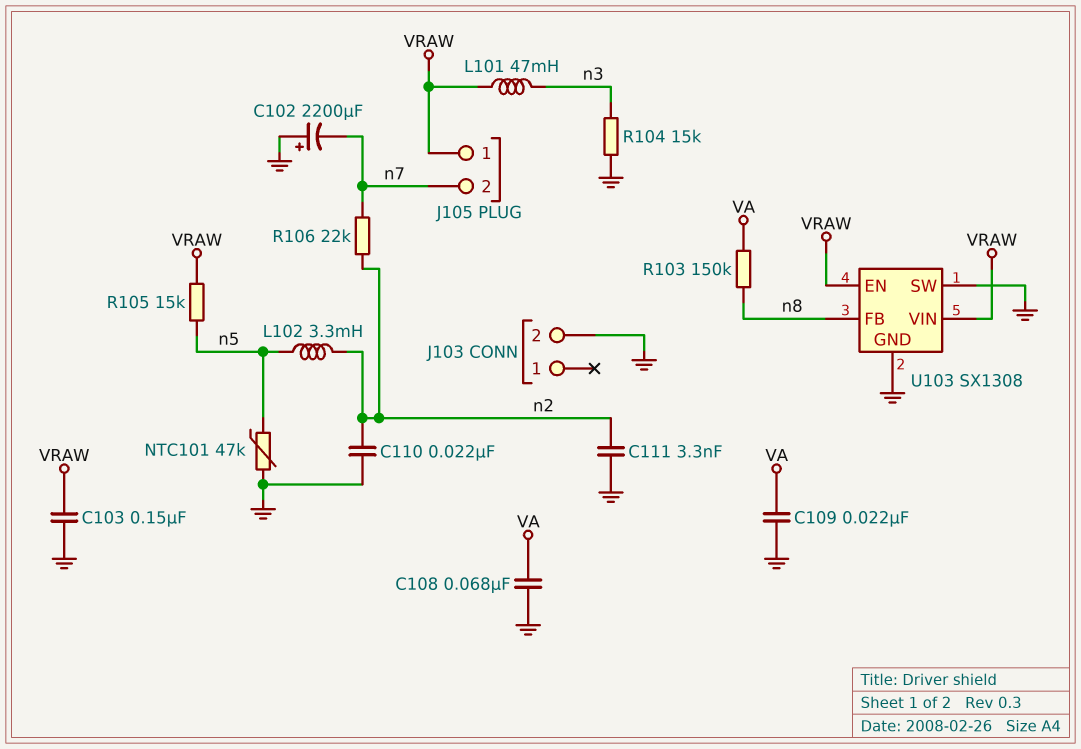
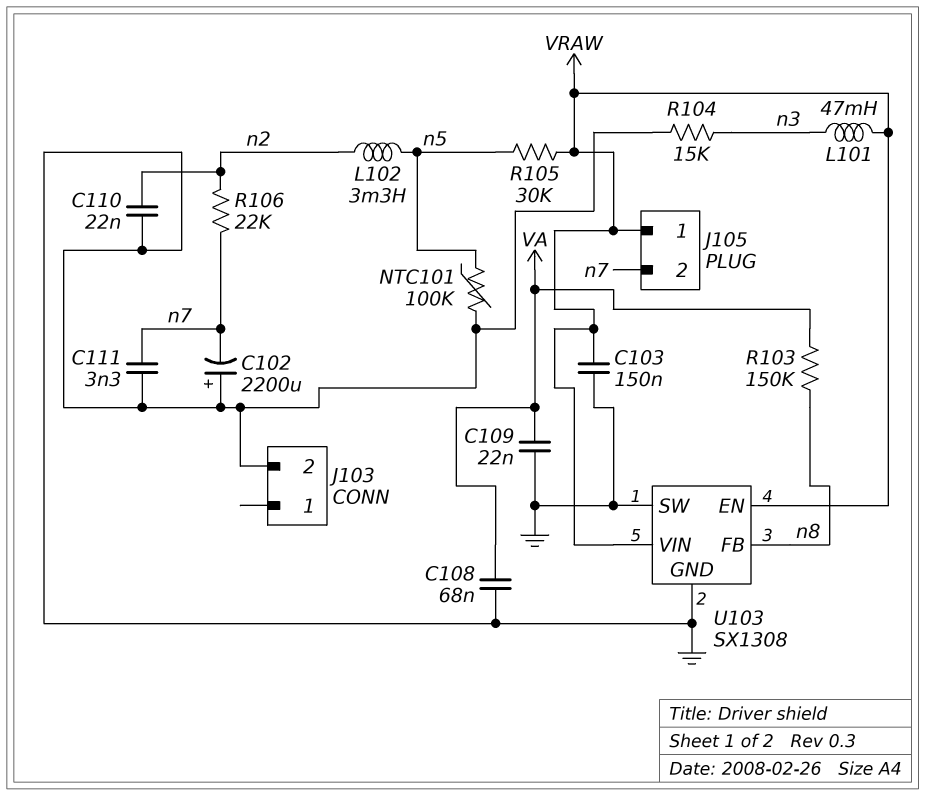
C111: 3.3nF (GND, n2) -> 3.3nF (GND, n7)
NTC101: 47k (GND, n5) -> 100k (GND, n5)
R105: 15k (VRAW, n5) -> 30k (VRAW, n5)

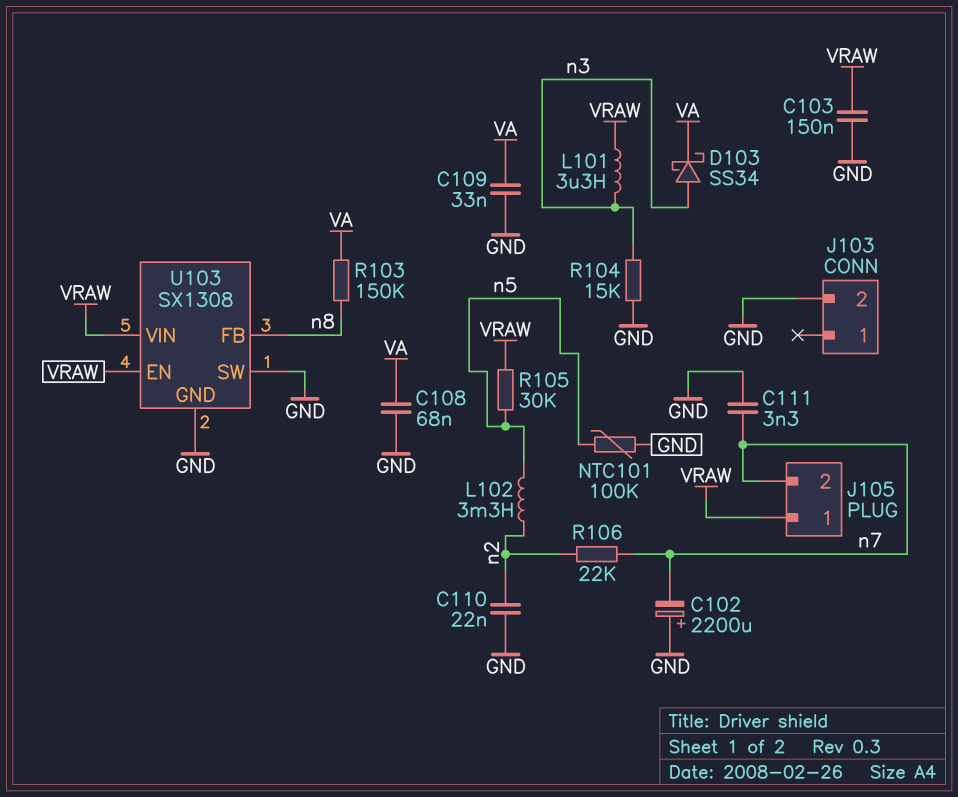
C109: 22nF (GND, VA) -> 33nF (GND, VA)
D103: none -> schottky SS34 (A n3, K VA)
L101: 47mH (VRAW, n3) -> 3.3uH (VRAW, n3)

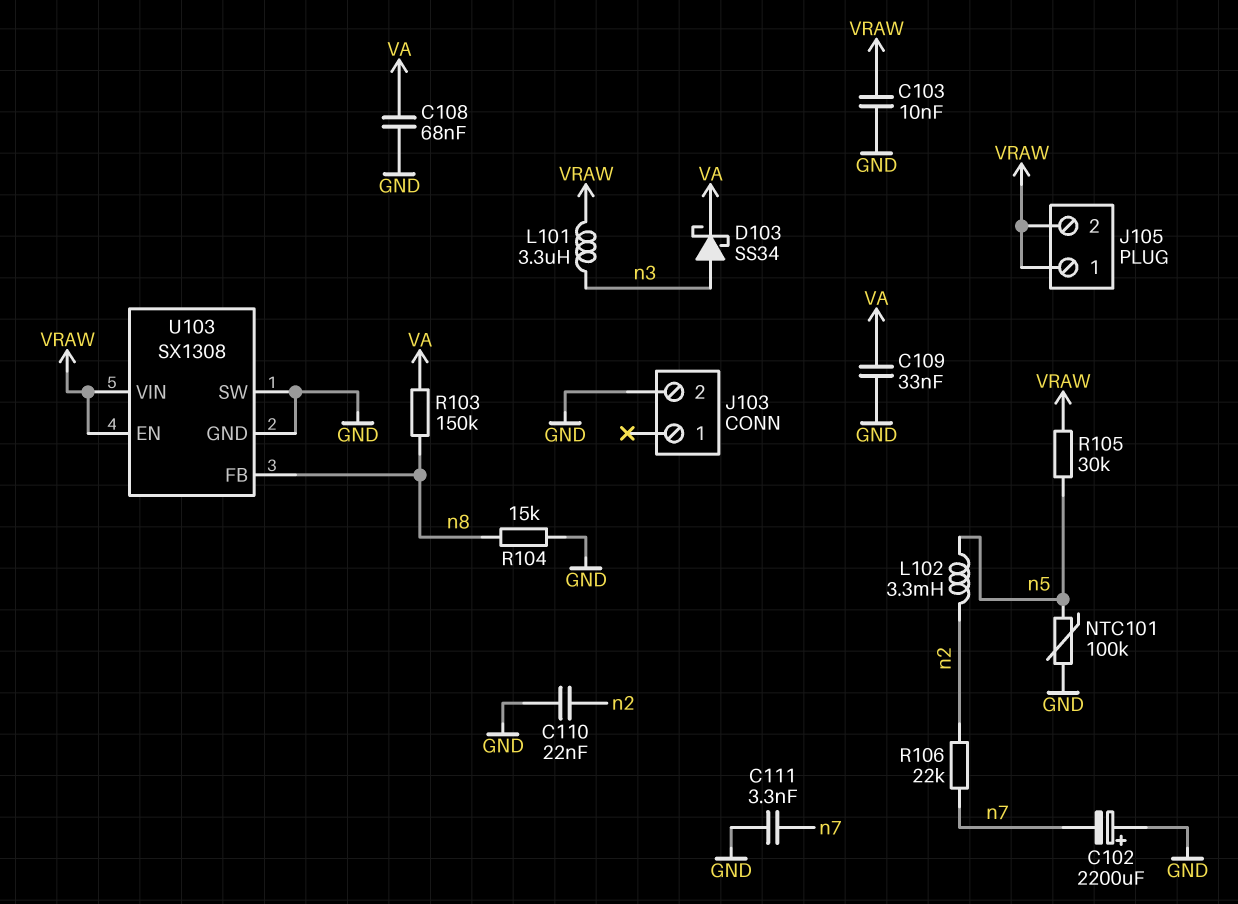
C103: 150nF (GND, VRAW) -> 10nF (GND, VRAW)
J105 pin 2: n7 -> VRAW
R104: 15k (GND, n3) -> 15k (GND, n8)

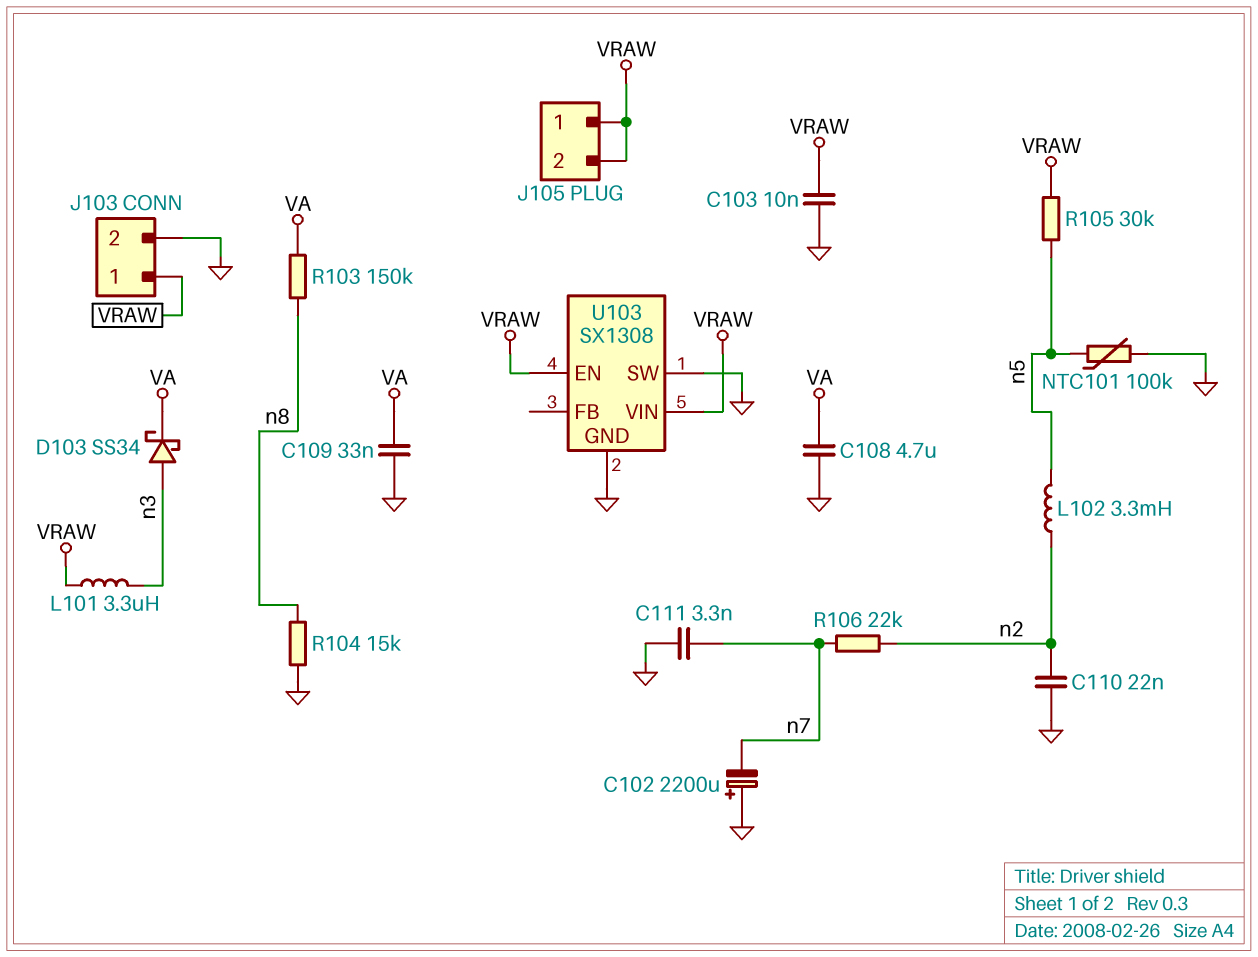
C108: 68nF (GND, VA) -> 4.7uF (GND, VA)
J103 pin 1: none -> VRAW
U103 pin FB: n8 -> none

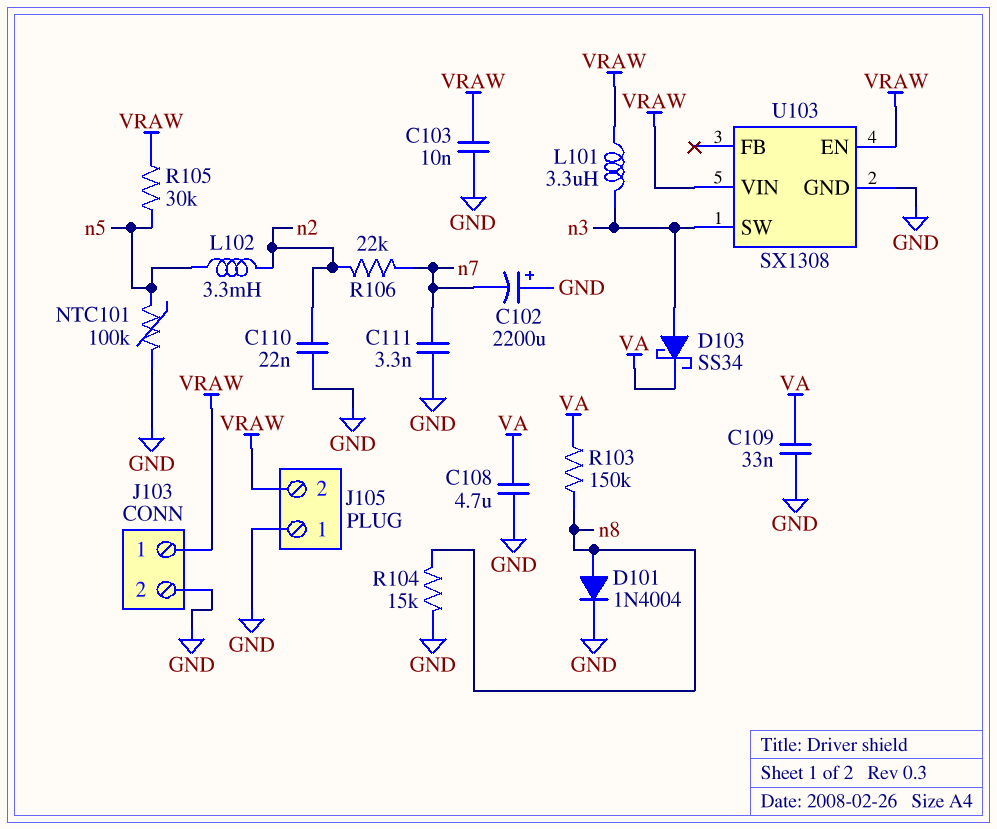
D101: none -> diode 1N4004 (A n8, K GND)
J105 pin 1: VRAW -> GND
U103 pin SW: GND -> n3

